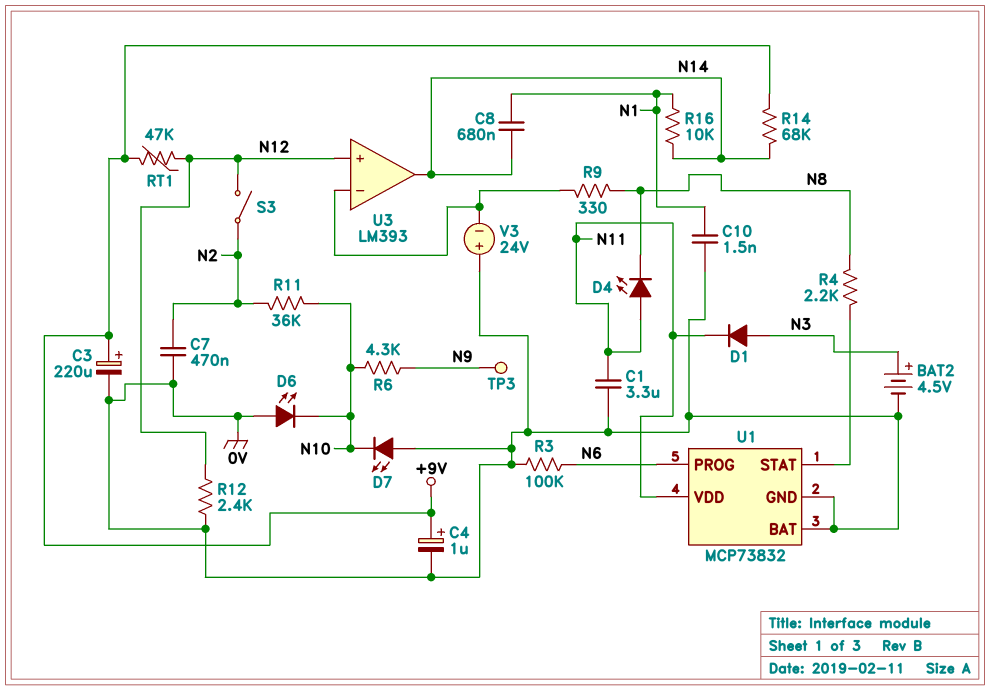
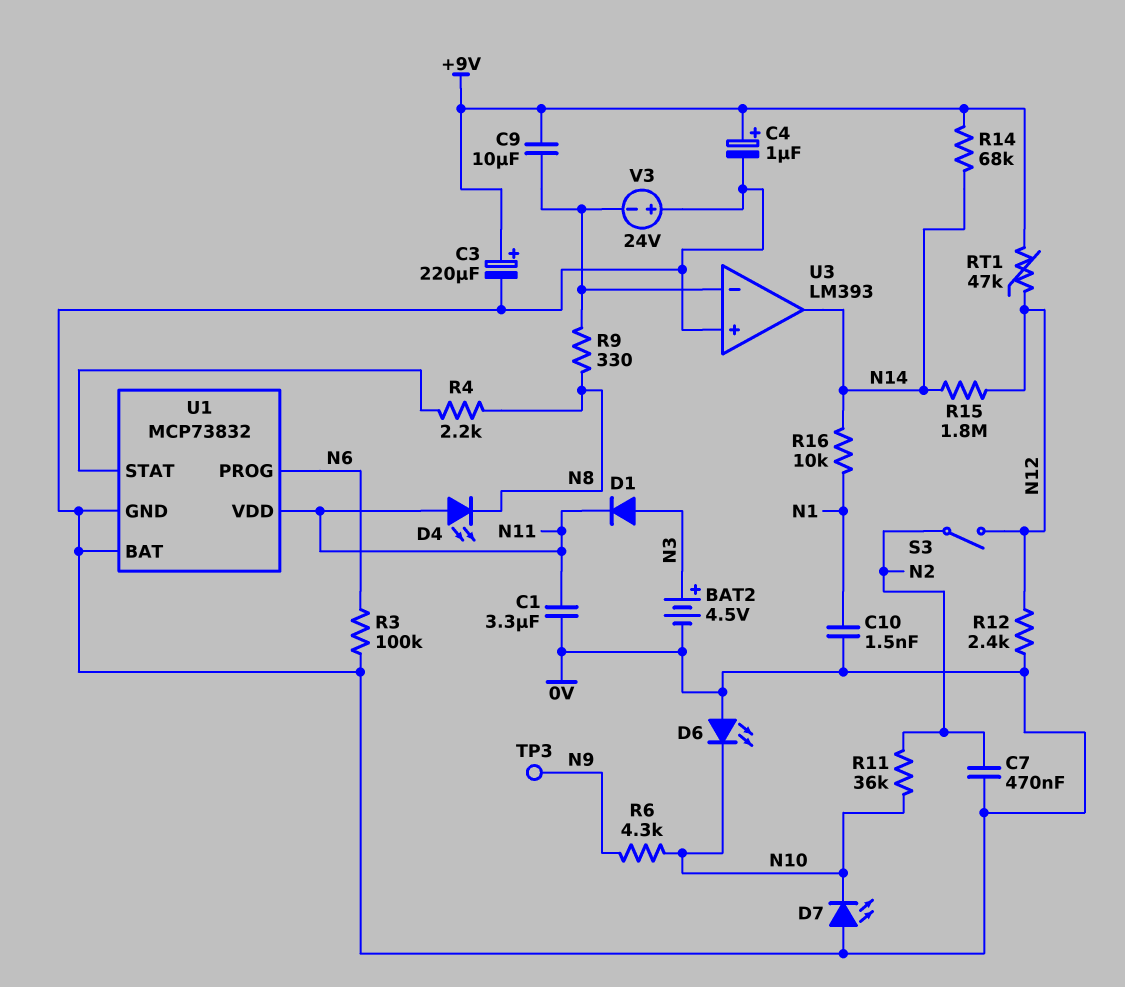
C8: 680nF (N1, N14) -> none
C9: none -> 10uF (+9V, U3/in-)
R15: none -> 1.8M (N12, N14)
U3 pin in+: N12 -> 0V

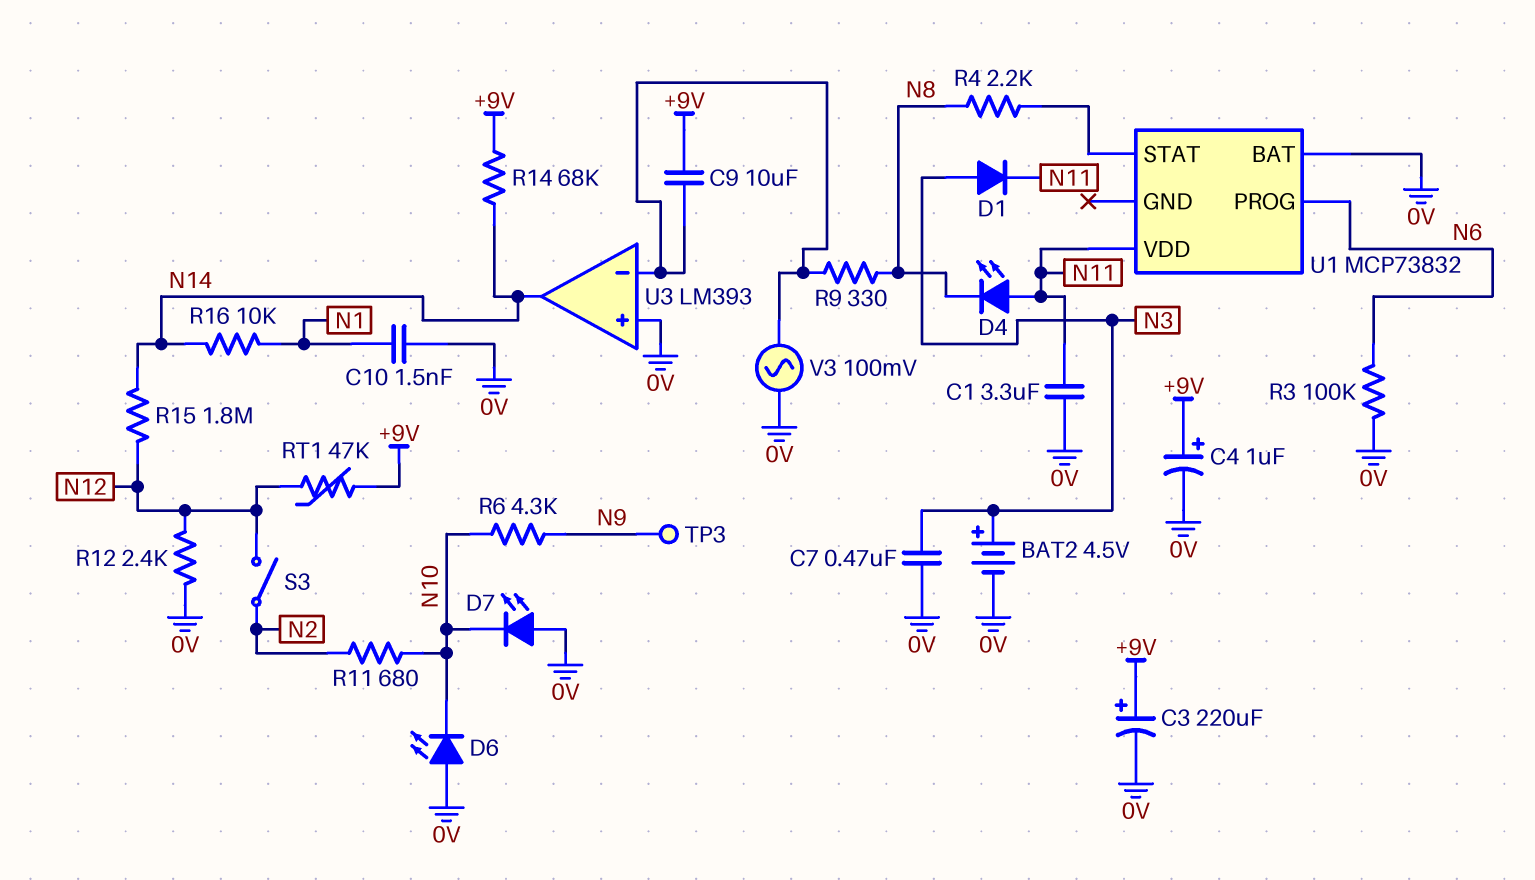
C7: 470nF (0V, N2) -> 470nF (0V, N3)
R11: 36k (N2, N10) -> 680 (N2, N10)
U1 pin GND: 0V -> none
V3: 24V (plus 0V, minus U3/in-) -> AC 100mV (0V, U3/in-)

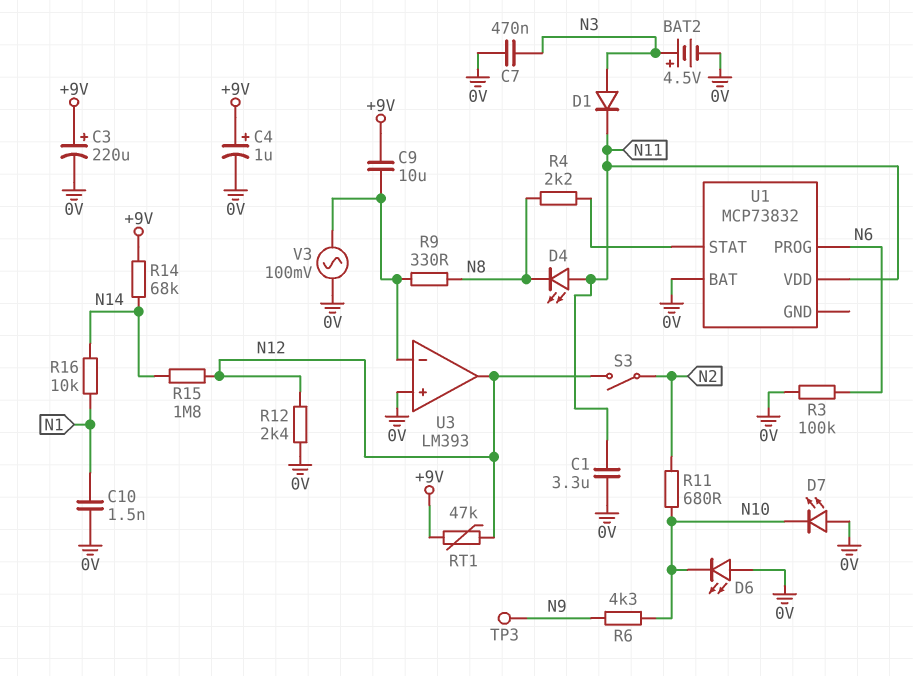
U3 pin out: N14 -> N12

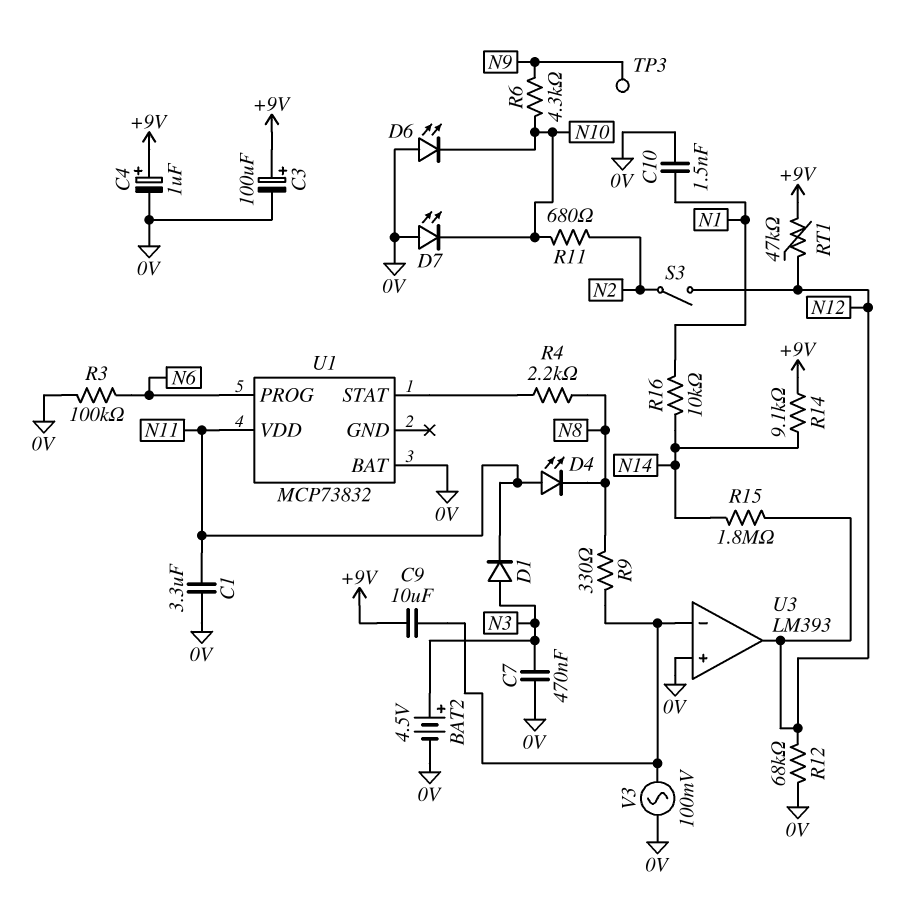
C3: 220uF (plus +9V, minus 0V) -> 100uF (plus +9V, minus 0V)
R12: 2.4k (0V, N12) -> 68k (0V, N12)
R14: 68k (+9V, N14) -> 9.1k (+9V, N14)

